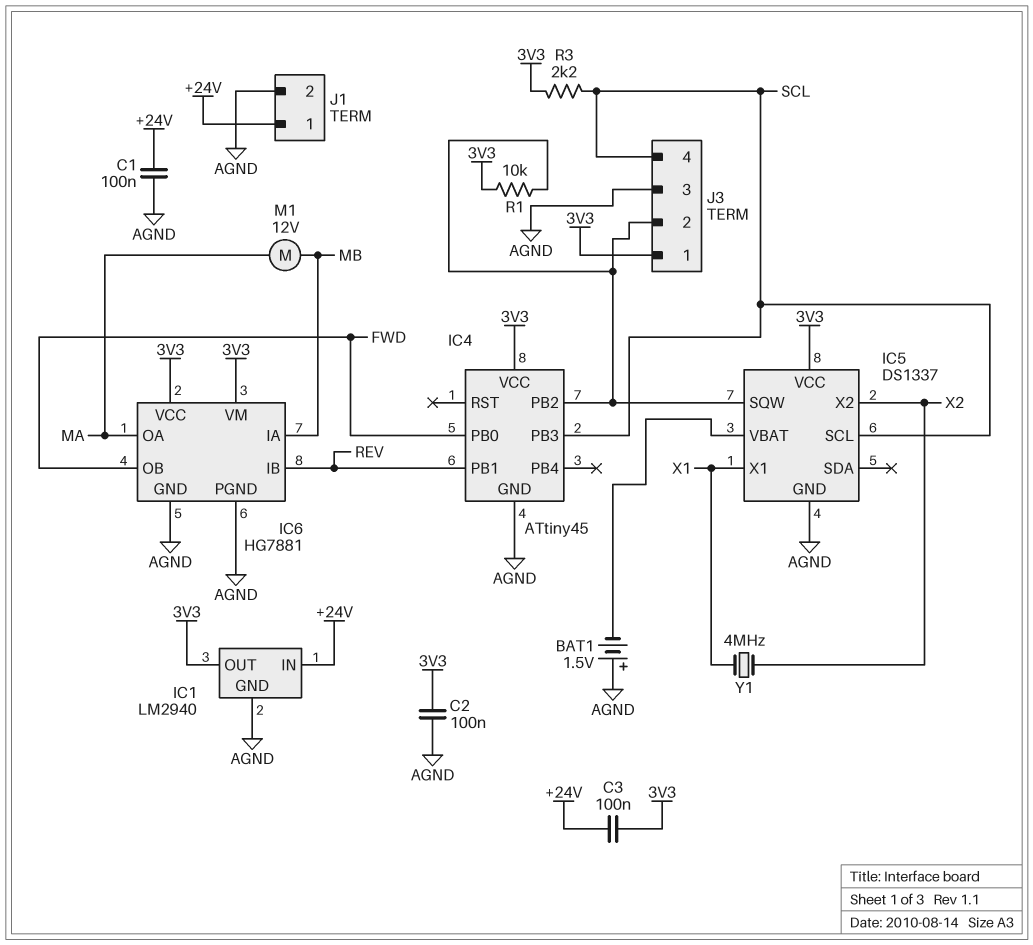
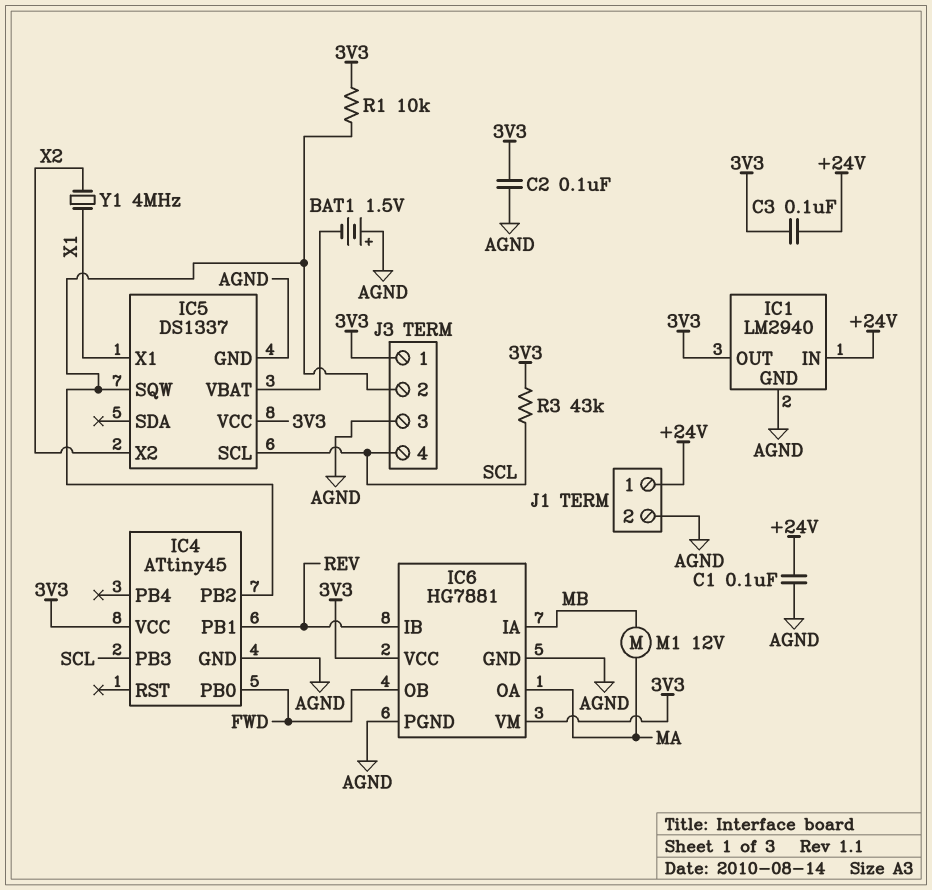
R3: 2.2k (3V3, SCL) -> 43k (3V3, SCL)

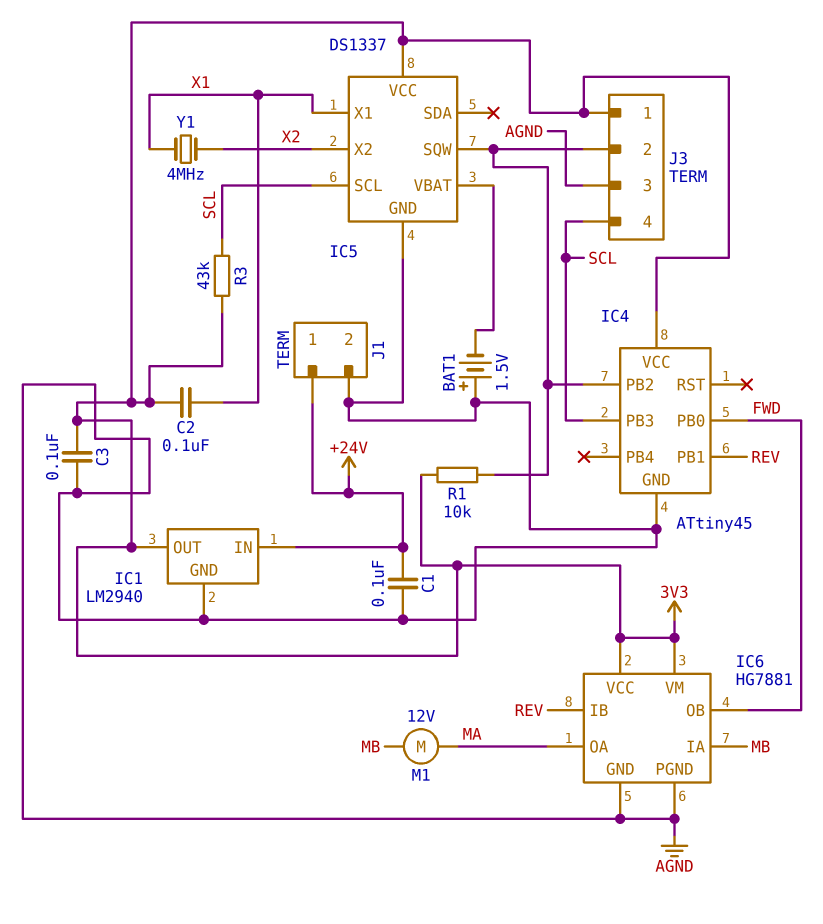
C2: 100nF (3V3, AGND) -> 100nF (3V3, X1)
C3: 100nF (+24V, 3V3) -> 100nF (3V3, AGND)

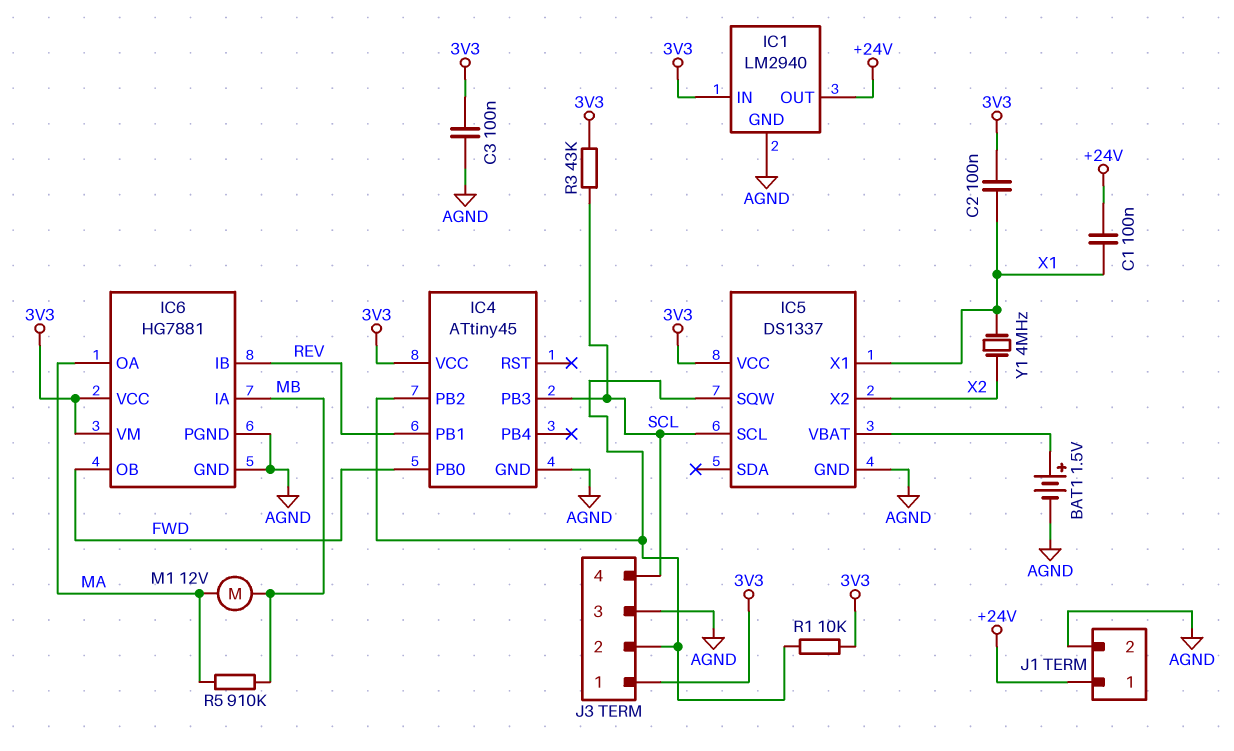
BAT1: 1.5V (plus AGND, minus IC5/VBAT) -> 1.5V (plus IC5/VBAT, minus AGND)
C1: 100nF (+24V, AGND) -> 100nF (+24V, X1)
IC1 pin IN: +24V -> 3V3
IC1 pin OUT: 3V3 -> +24V
R5: none -> 910k (MA, MB)

